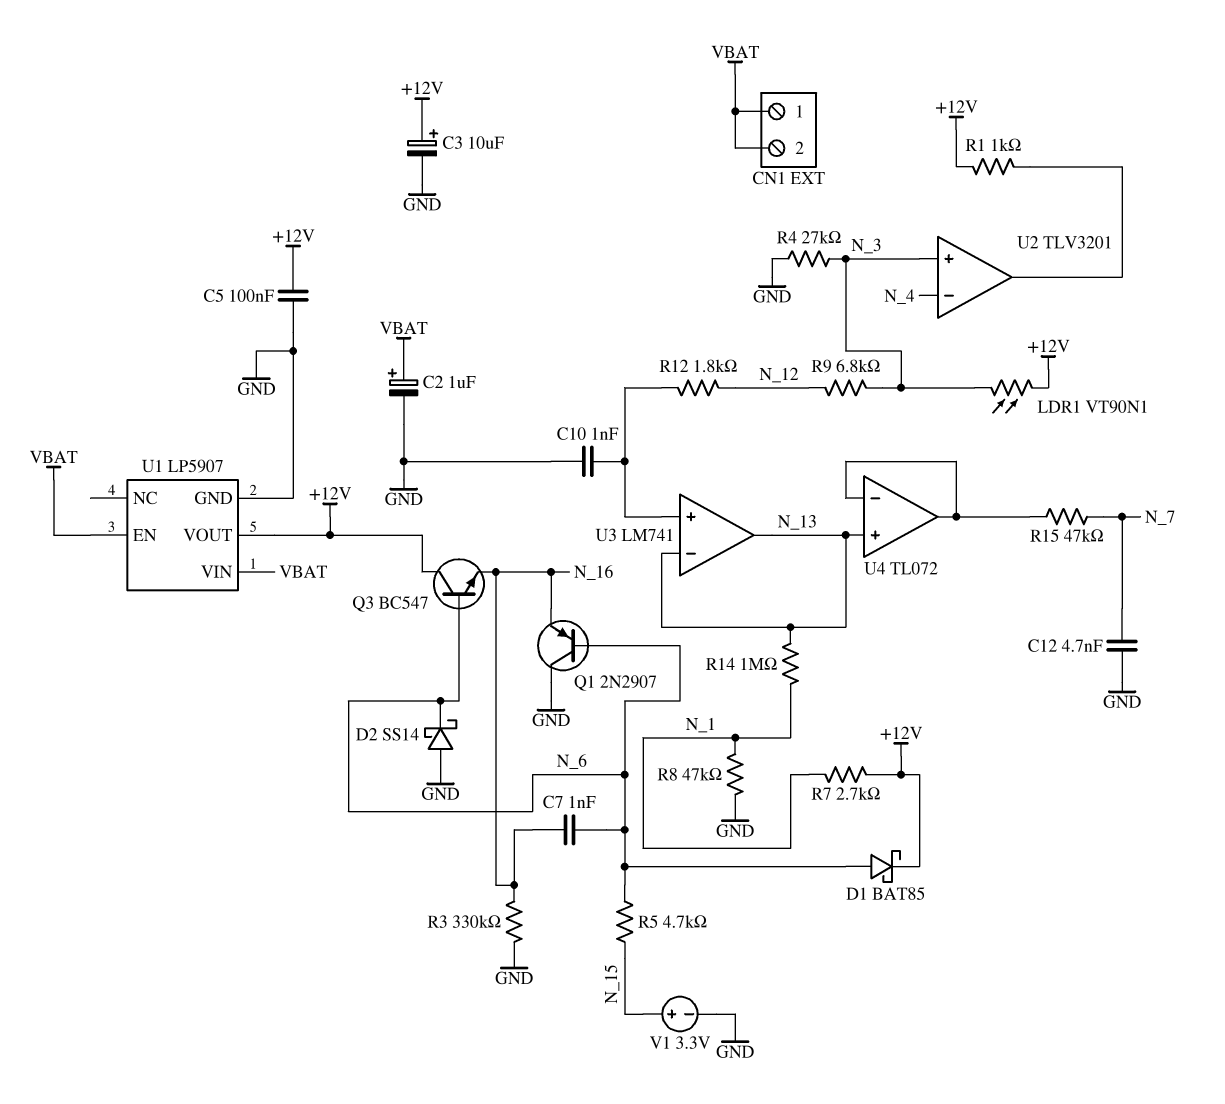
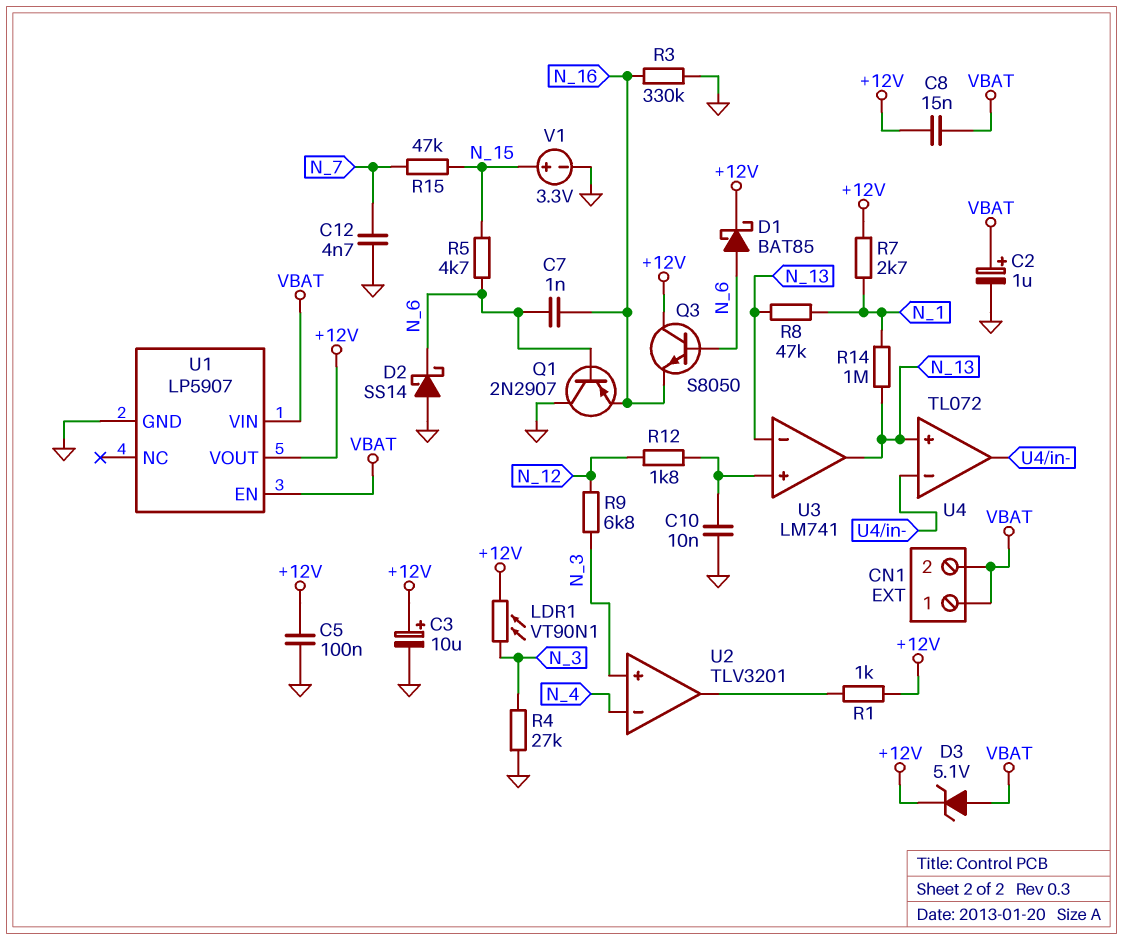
C8: none -> 15nF (+12V, VBAT)
C10: 1nF (GND, U3/in+) -> 10nF (GND, U3/in+)
D3: none -> zener 5.1V (A VBAT, K +12V)
Q3: NPN BC547 (B N_6, C +12V, E N_16) -> NPN S8050 (B N_6, C +12V, E N_16)
R8: 47k (GND, N_1) -> 47k (N_1, N_13)
R15: 47k (N_7, U4/in-) -> 47k (N_7, N_15)

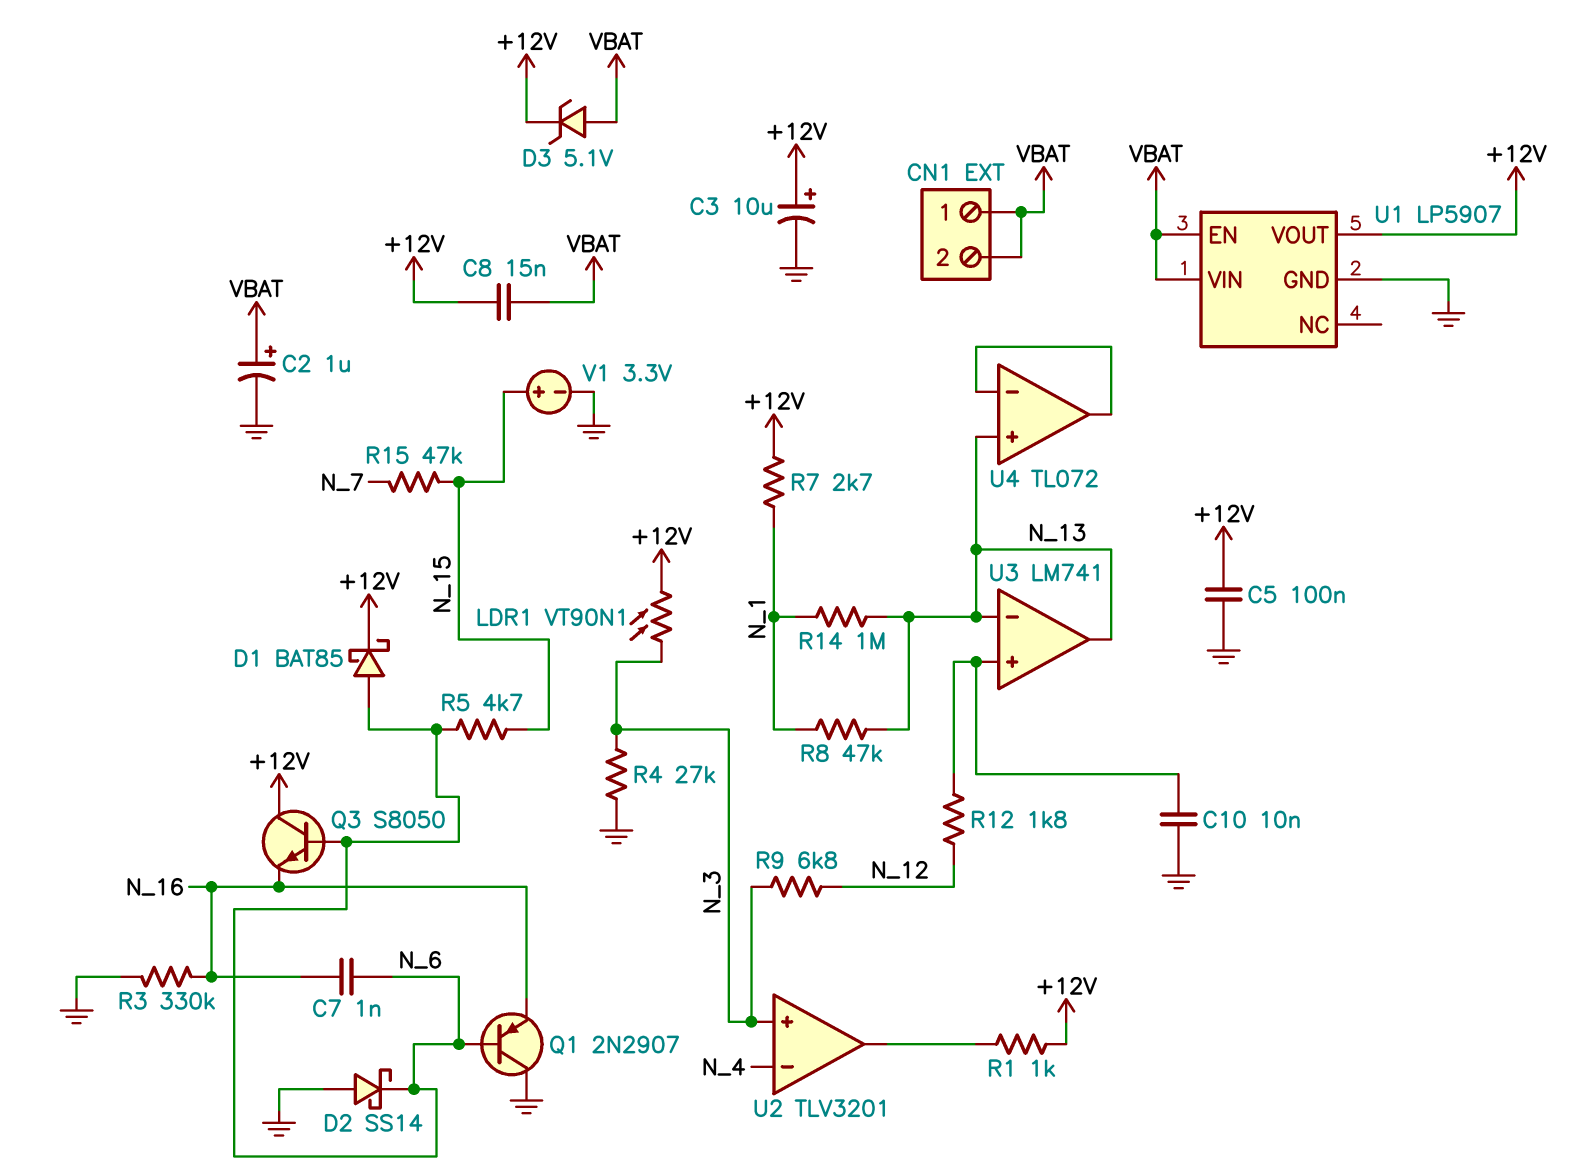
C12: 4.7nF (GND, N_7) -> none

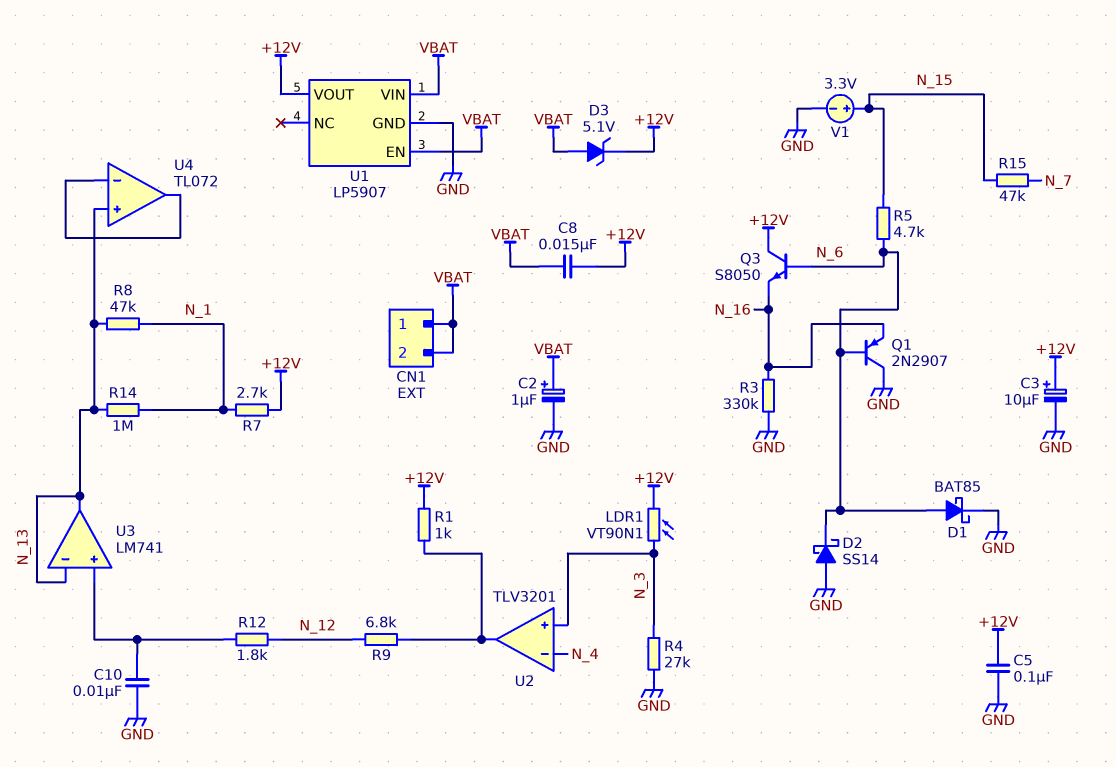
C7: 1nF (N_6, N_16) -> none
D1: schottky BAT85 (A N_6, K +12V) -> schottky BAT85 (A N_6, K GND)
R9: 6.8k (N_3, N_12) -> 6.8k (N_12, U2/out)

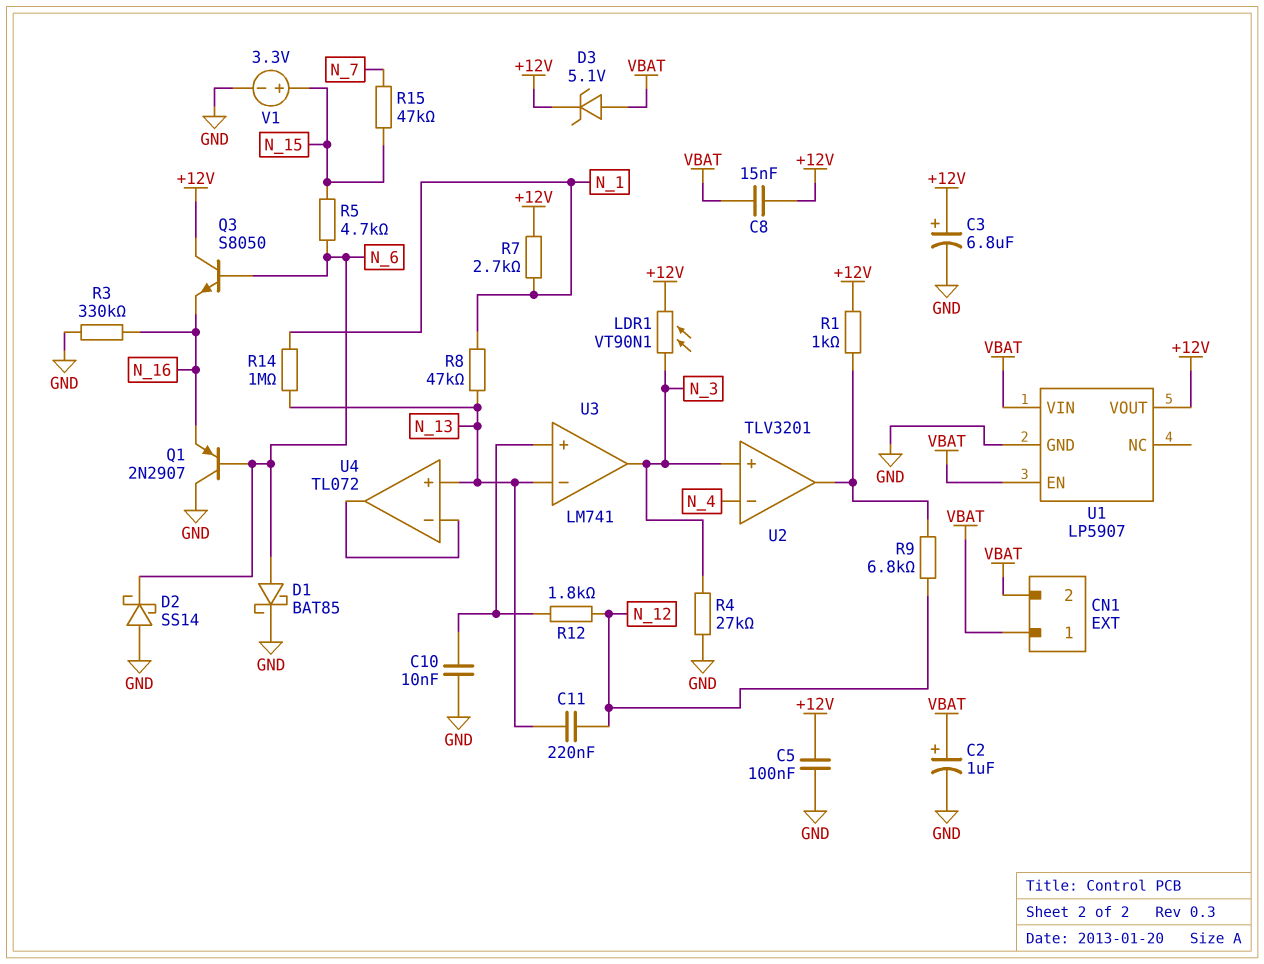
C3: 10uF (plus +12V, minus GND) -> 6.8uF (plus +12V, minus GND)
C11: none -> 220nF (N_12, N_13)
U3 pin out: N_13 -> N_3

